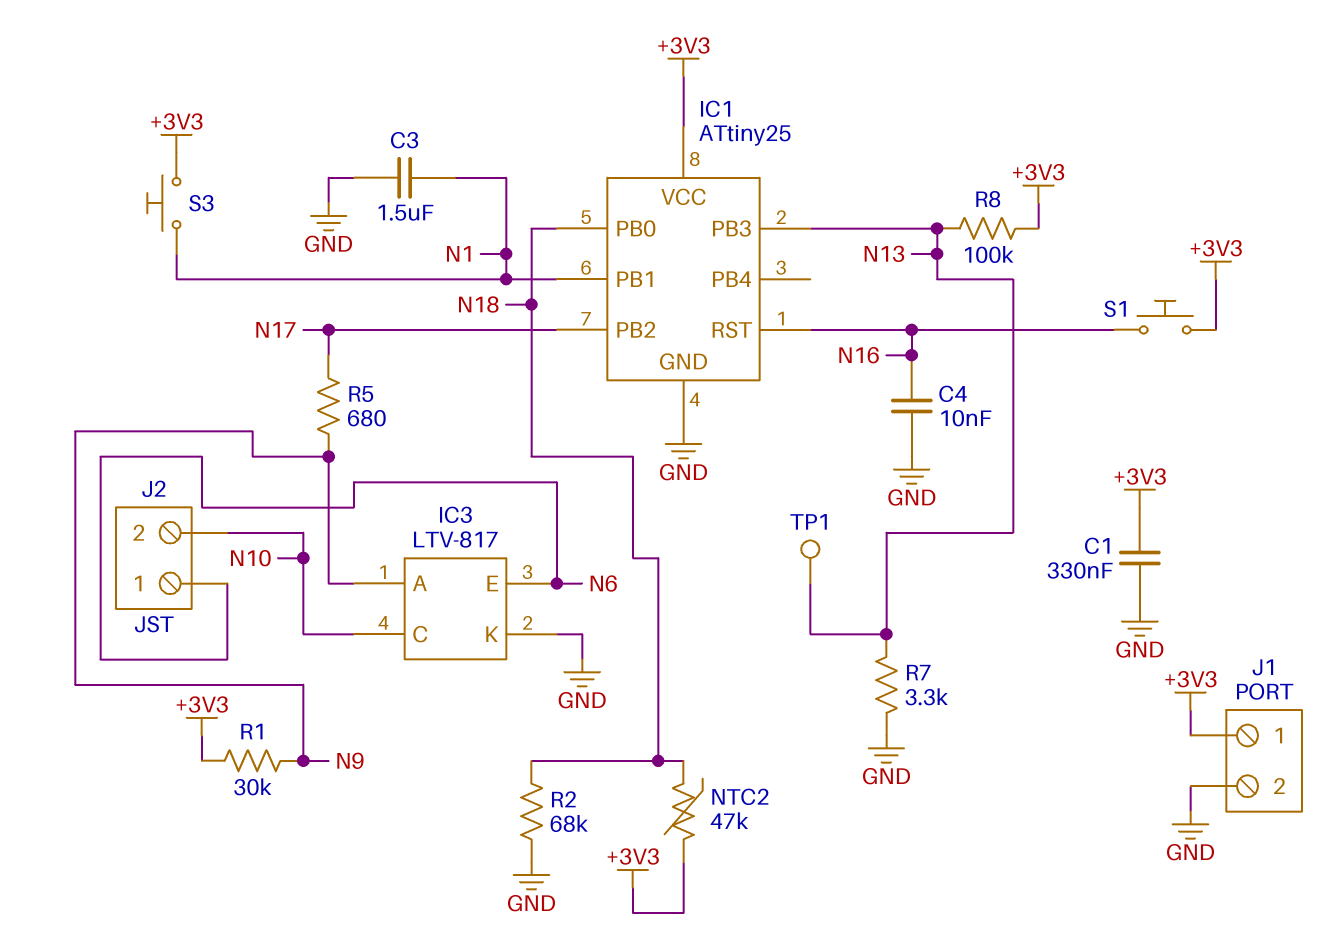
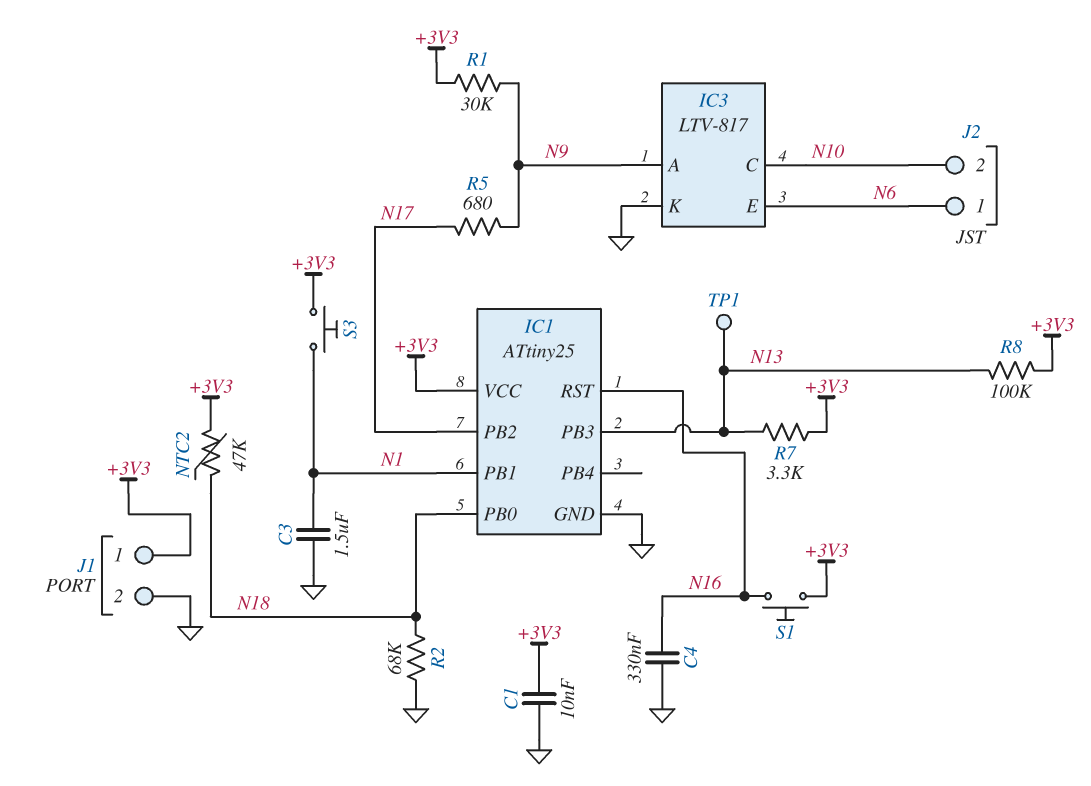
C1: 330nF (+3V3, GND) -> 10nF (+3V3, GND)
C4: 10nF (GND, N16) -> 330nF (GND, N16)
R7: 3.3k (GND, N13) -> 3.3k (+3V3, N13)

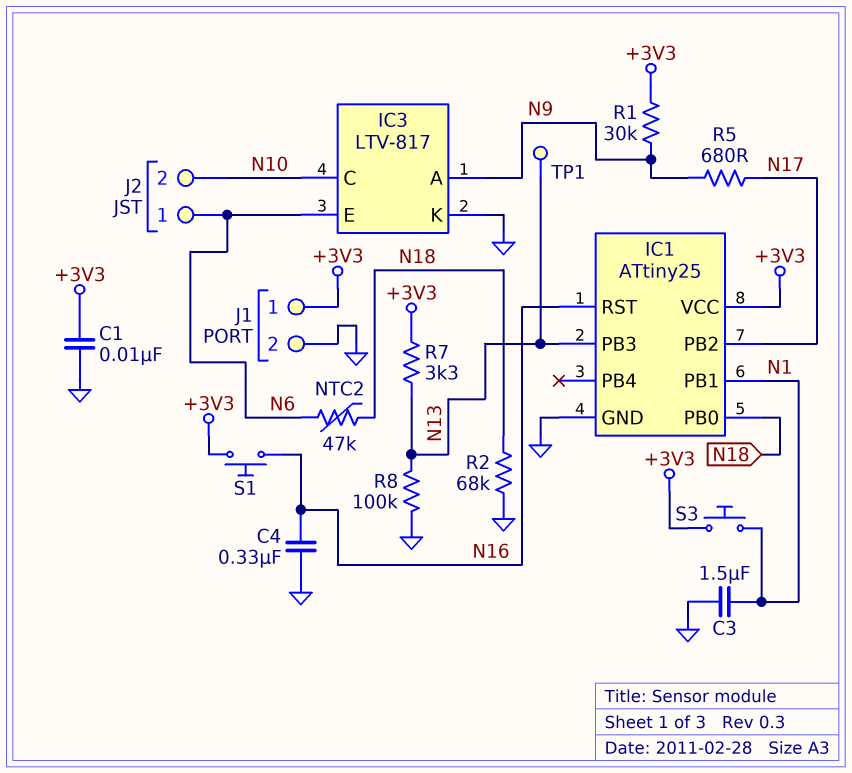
NTC2: 47k (+3V3, N18) -> 47k (N6, N18)
R8: 100k (+3V3, N13) -> 100k (GND, N13)

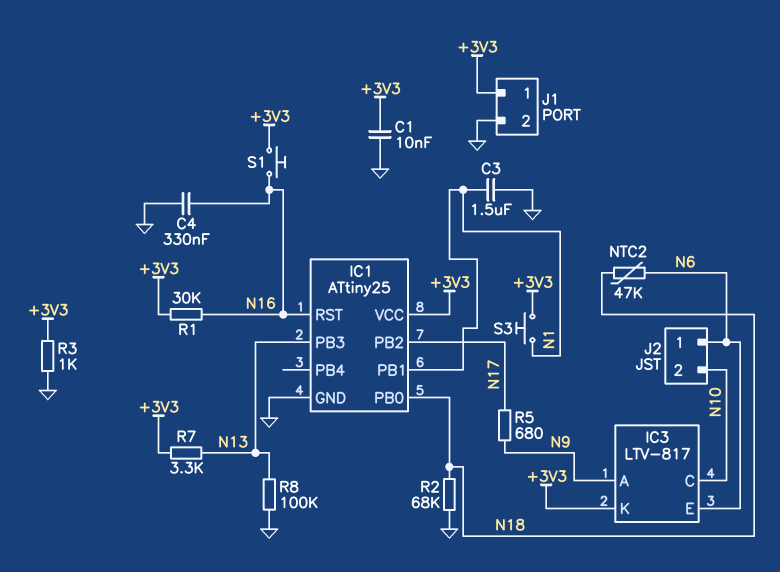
IC3 pin K: GND -> +3V3
R1: 30k (+3V3, N9) -> 30k (+3V3, N16)
R3: none -> 1k (+3V3, GND)
TP1: test point (N13) -> none

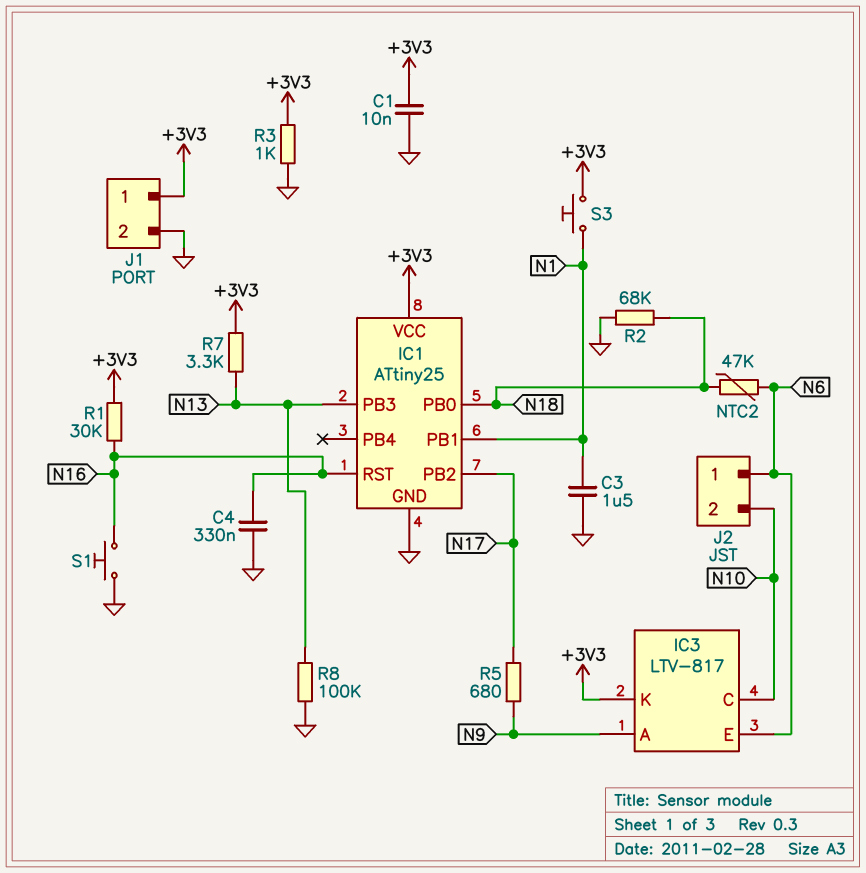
S1: button (+3V3, N16) -> button (GND, N16)

